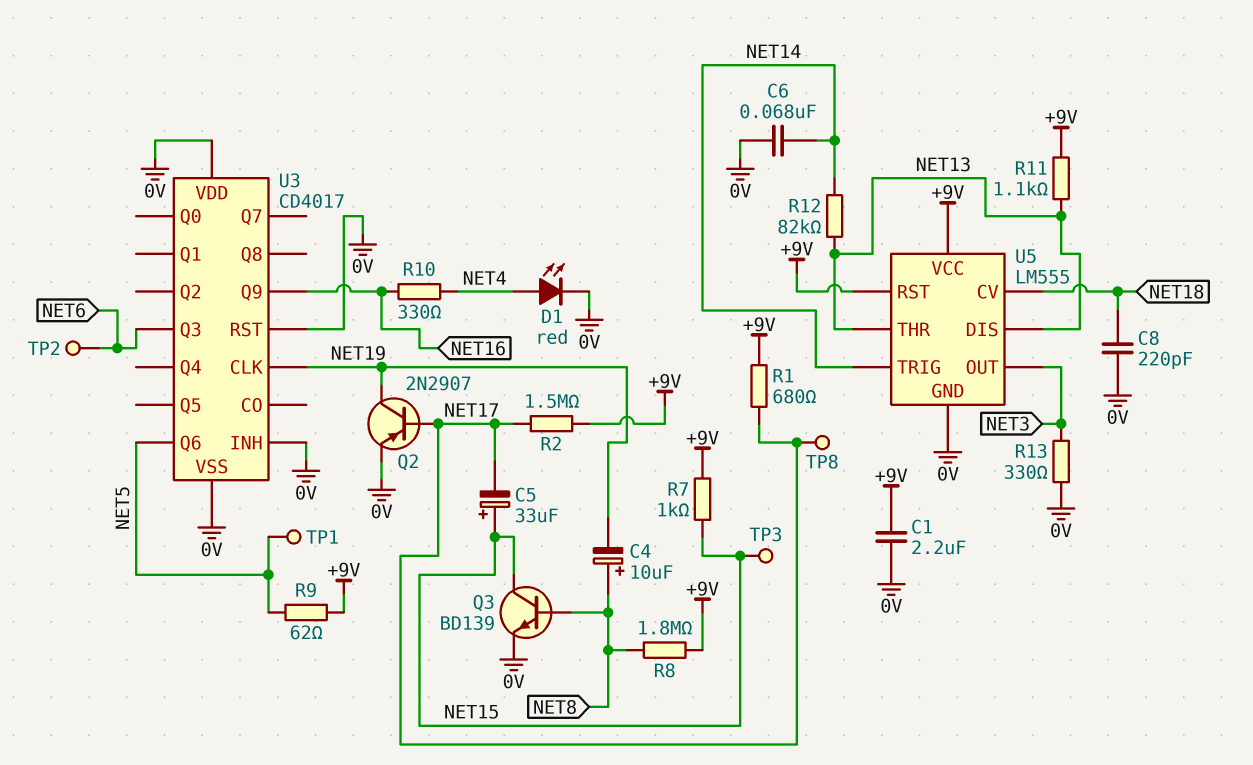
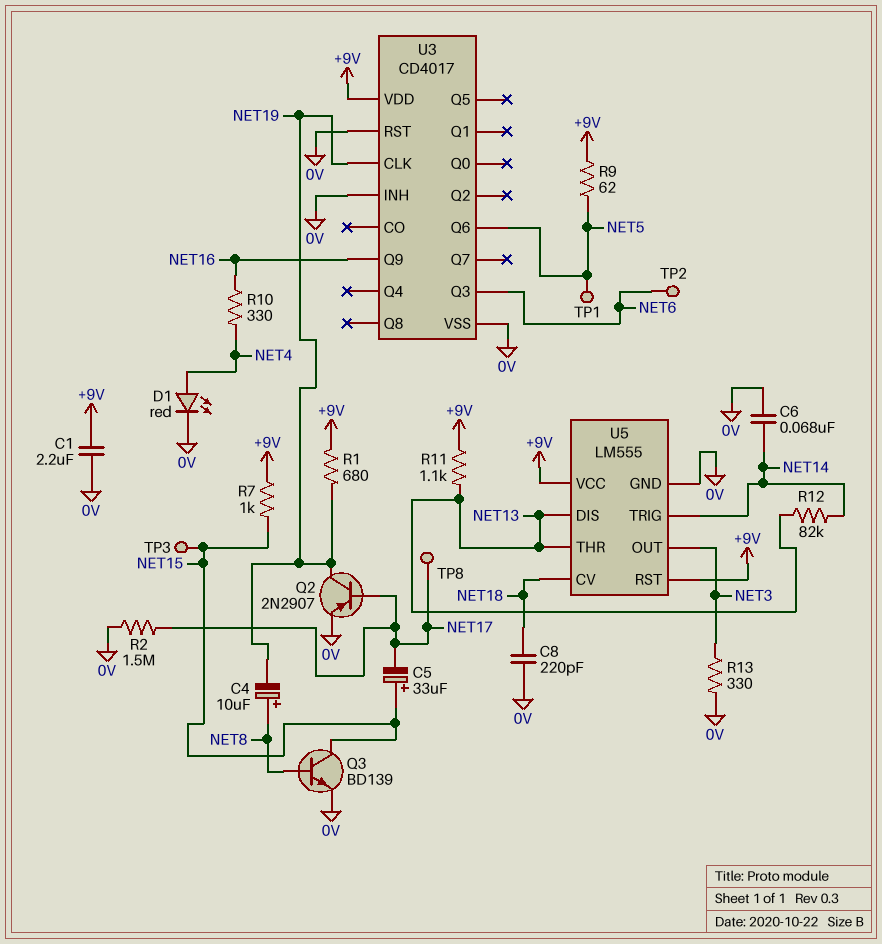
R1: 680 (+9V, NET17) -> 680 (+9V, NET19)
R2: 1.5M (+9V, NET17) -> 1.5M (0V, NET17)
R8: 1.8M (+9V, NET8) -> none
U3 pin VDD: 0V -> +9V

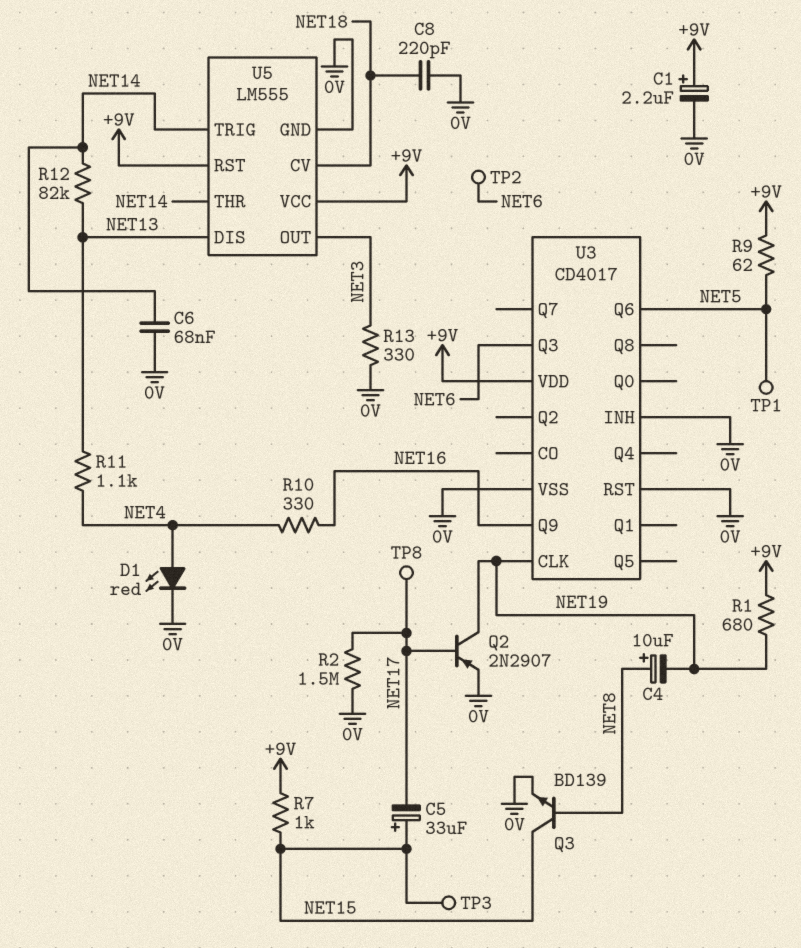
C1: 2.2uF (+9V, 0V) -> 2.2uF (plus +9V, minus 0V)
R11: 1.1k (+9V, NET13) -> 1.1k (NET4, NET13)
U5 pin THR: NET13 -> NET14

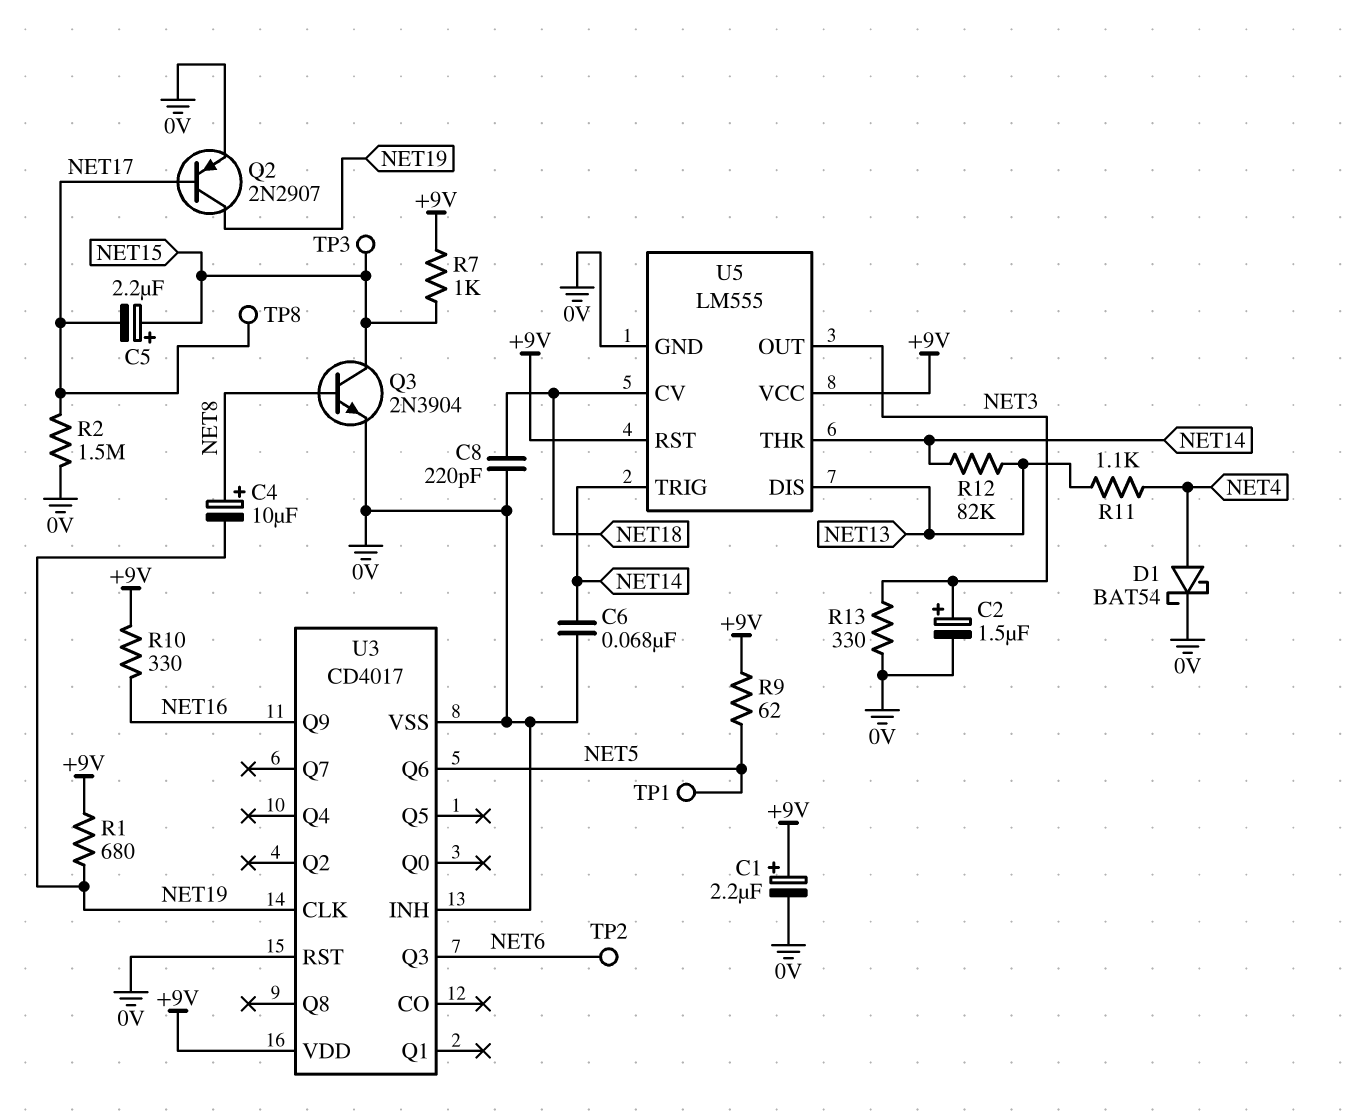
C2: none -> 1.5uF (plus NET3, minus 0V)
C5: 33uF (plus NET15, minus NET17) -> 2.2uF (plus NET15, minus NET17)
D1: LED red (A NET4, K 0V) -> schottky BAT54 (A NET4, K 0V)
Q3: NPN BD139 (B NET8, C NET15, E 0V) -> NPN 2N3904 (B NET8, C NET15, E 0V)
R10: 330 (NET4, NET16) -> 330 (+9V, NET16)

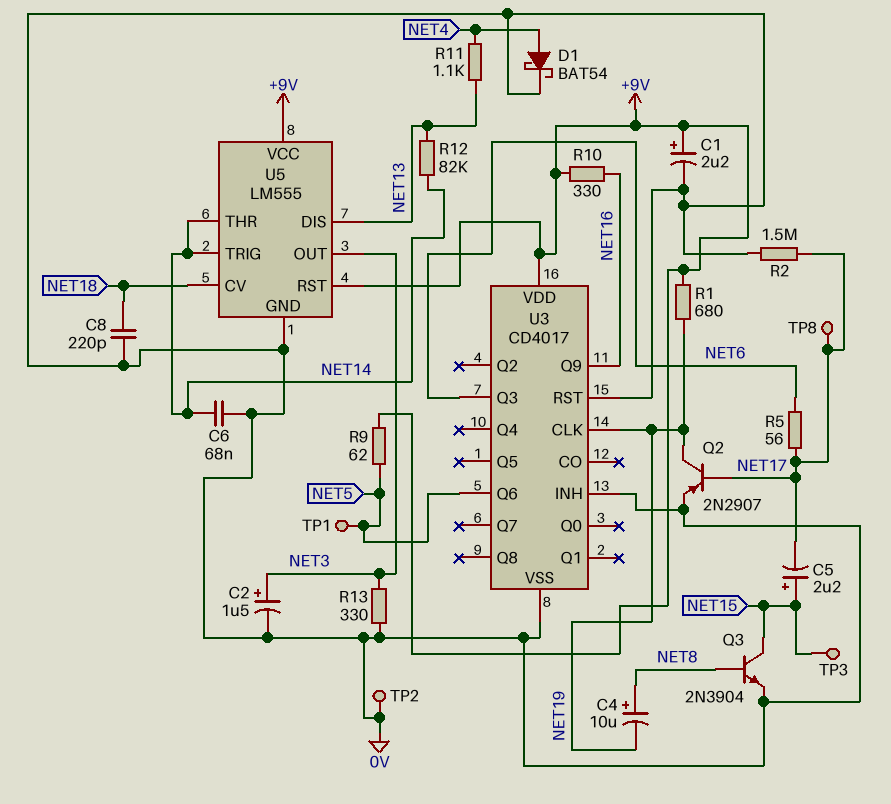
R5: none -> 56 (NET6, NET17)
R7: 1k (+9V, NET15) -> none
TP2: test point (NET6) -> test point (0V)

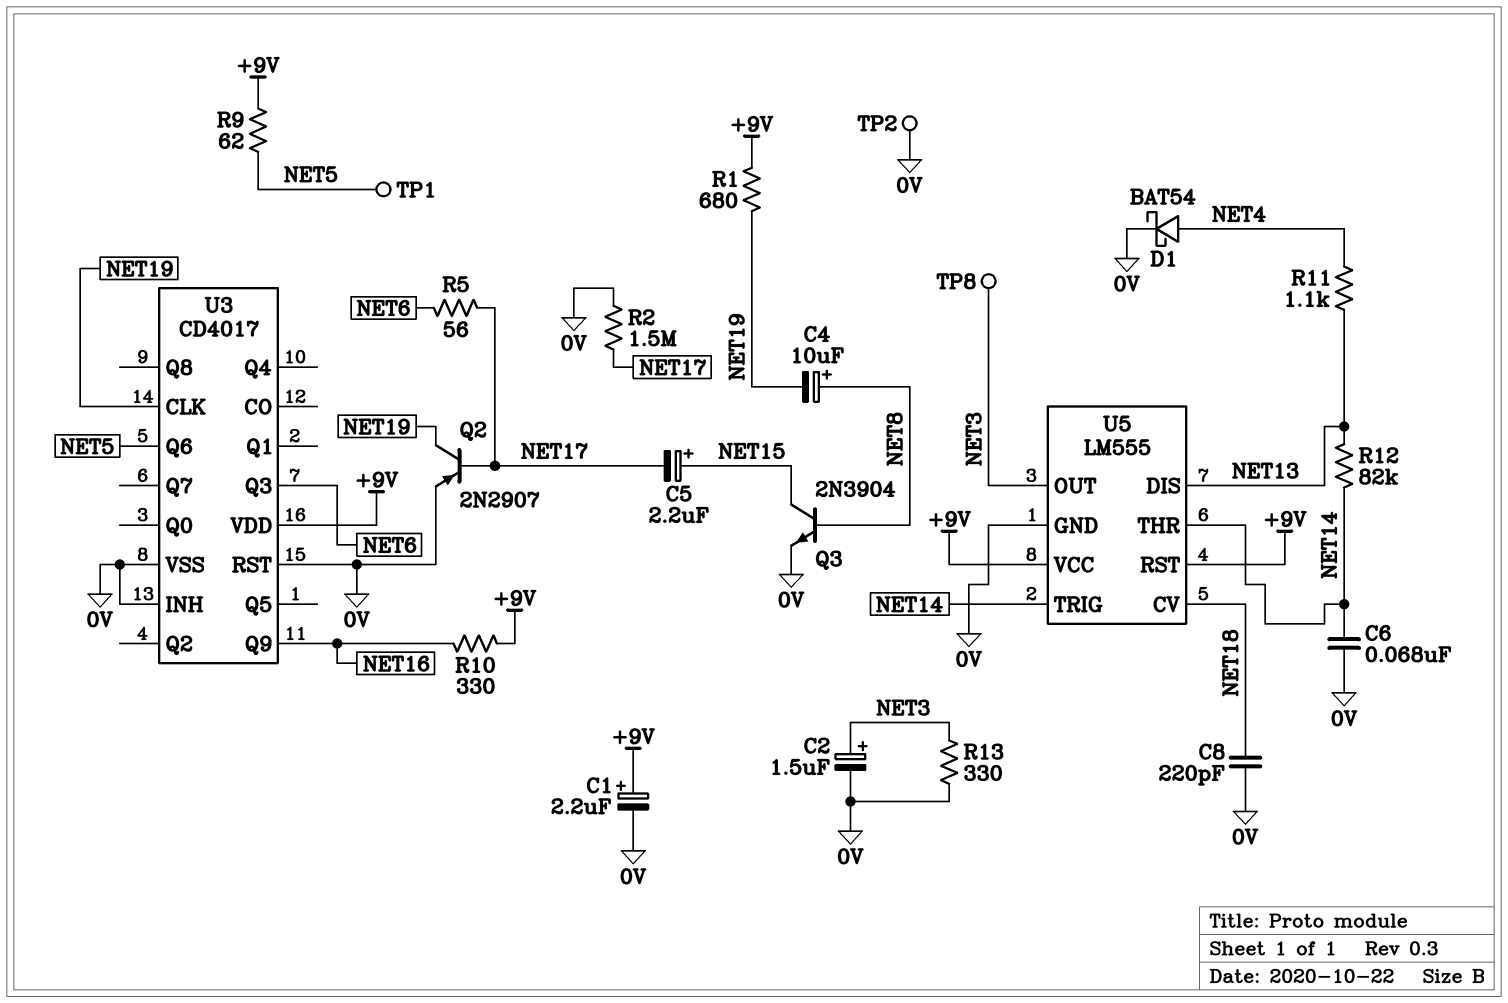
TP3: test point (NET15) -> none
TP8: test point (NET17) -> test point (NET3)

